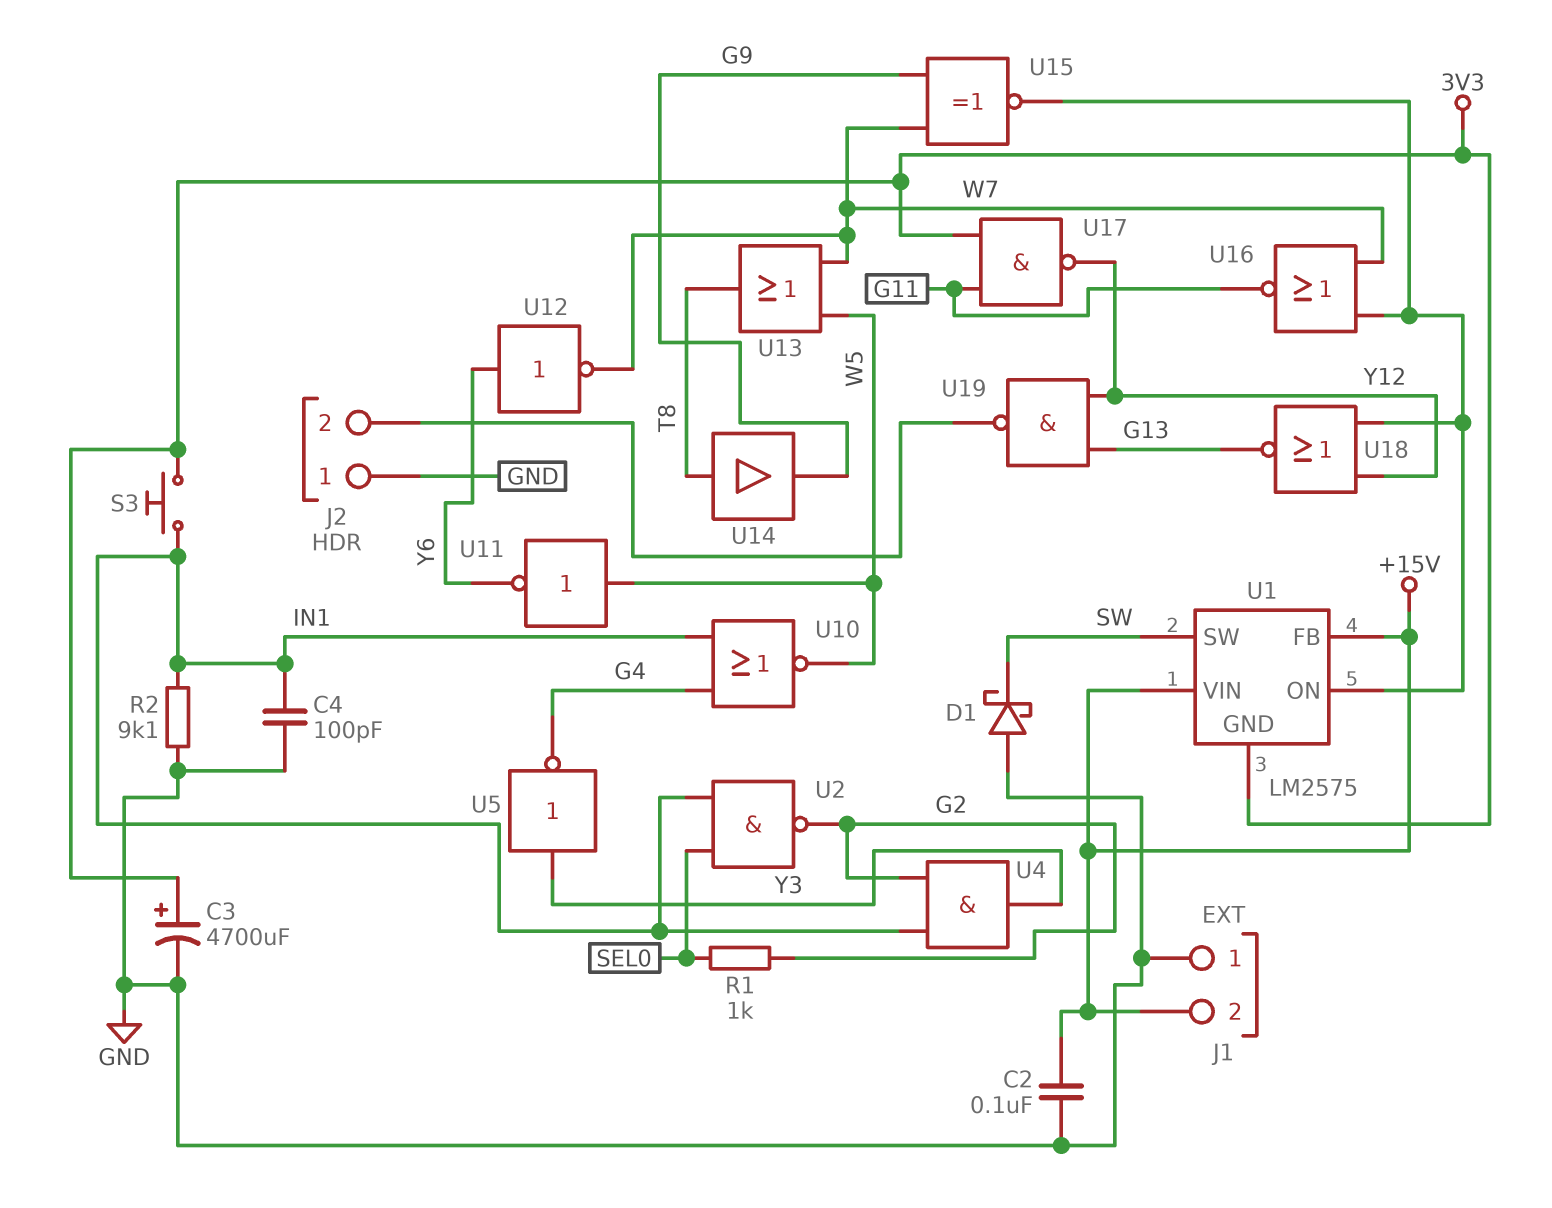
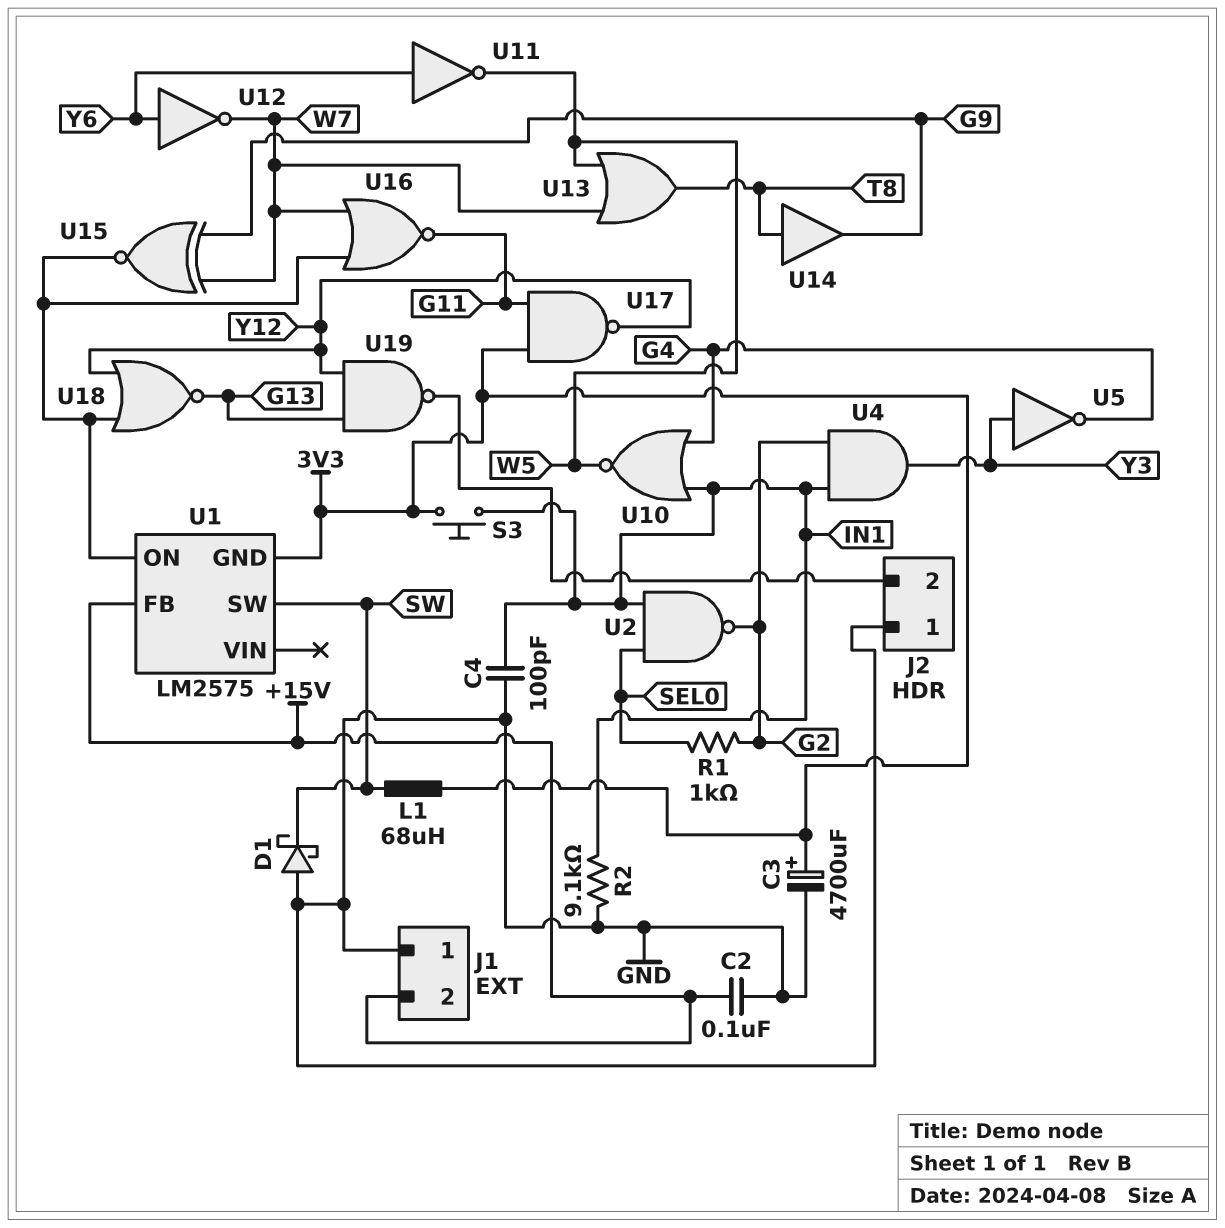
L1: none -> 68uH (3V3, SW)
U1 pin VIN: +15V -> none
U11: NOT (in W5, out Y6) -> NOT (in Y6, out W5)

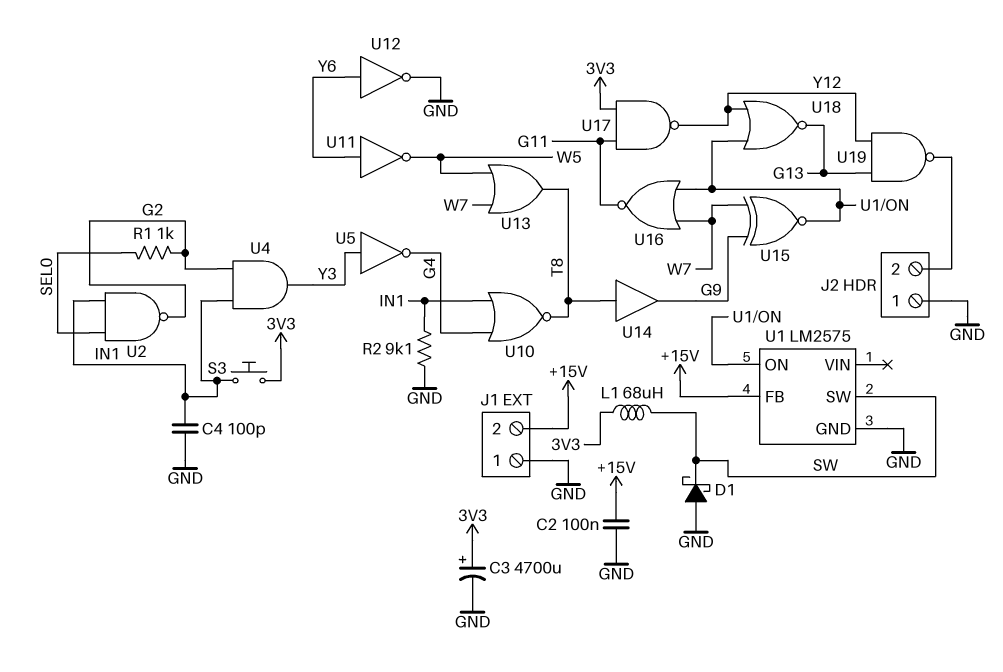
U1 pin GND: 3V3 -> GND
U10: NOR (in G4, in IN1, out W5) -> NOR (in G4, in IN1, out T8)
U12: NOT (in Y6, out W7) -> NOT (in Y6, out GND)

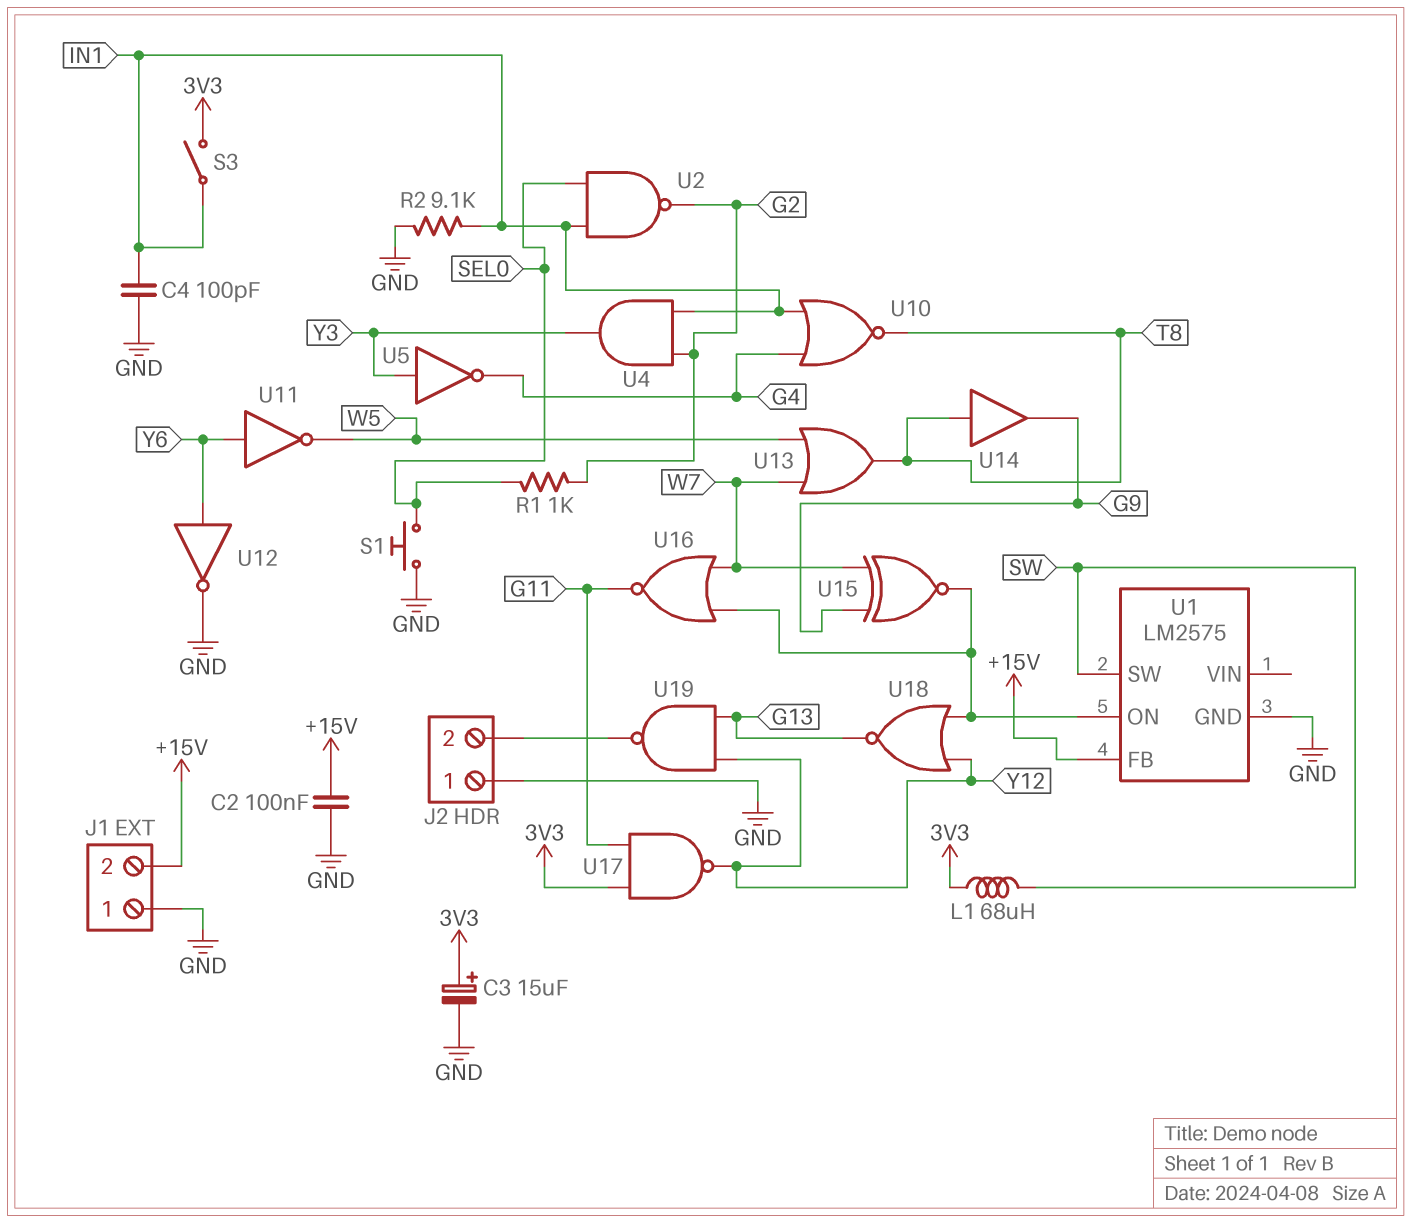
C3: 4700uF (plus 3V3, minus GND) -> 15uF (plus 3V3, minus GND)
D1: schottky (A GND, K SW) -> none
S1: none -> button (GND, SEL0)
S3: button (3V3, IN1) -> switch (3V3, IN1)

